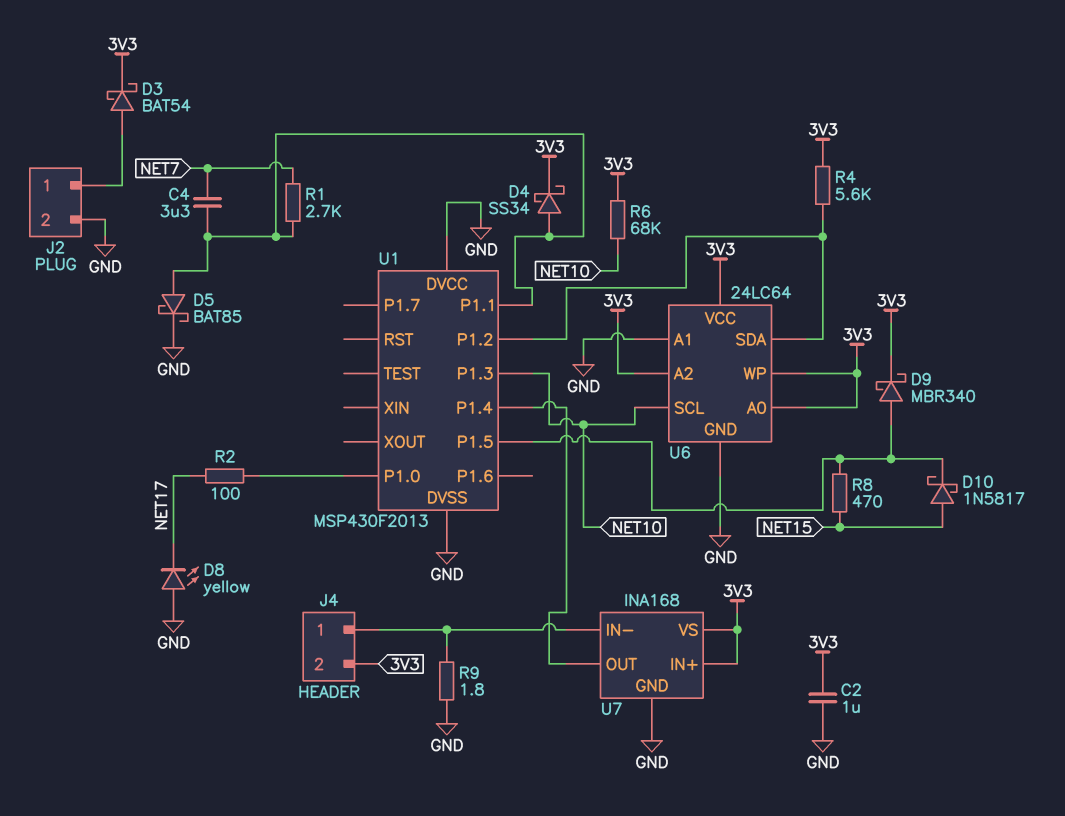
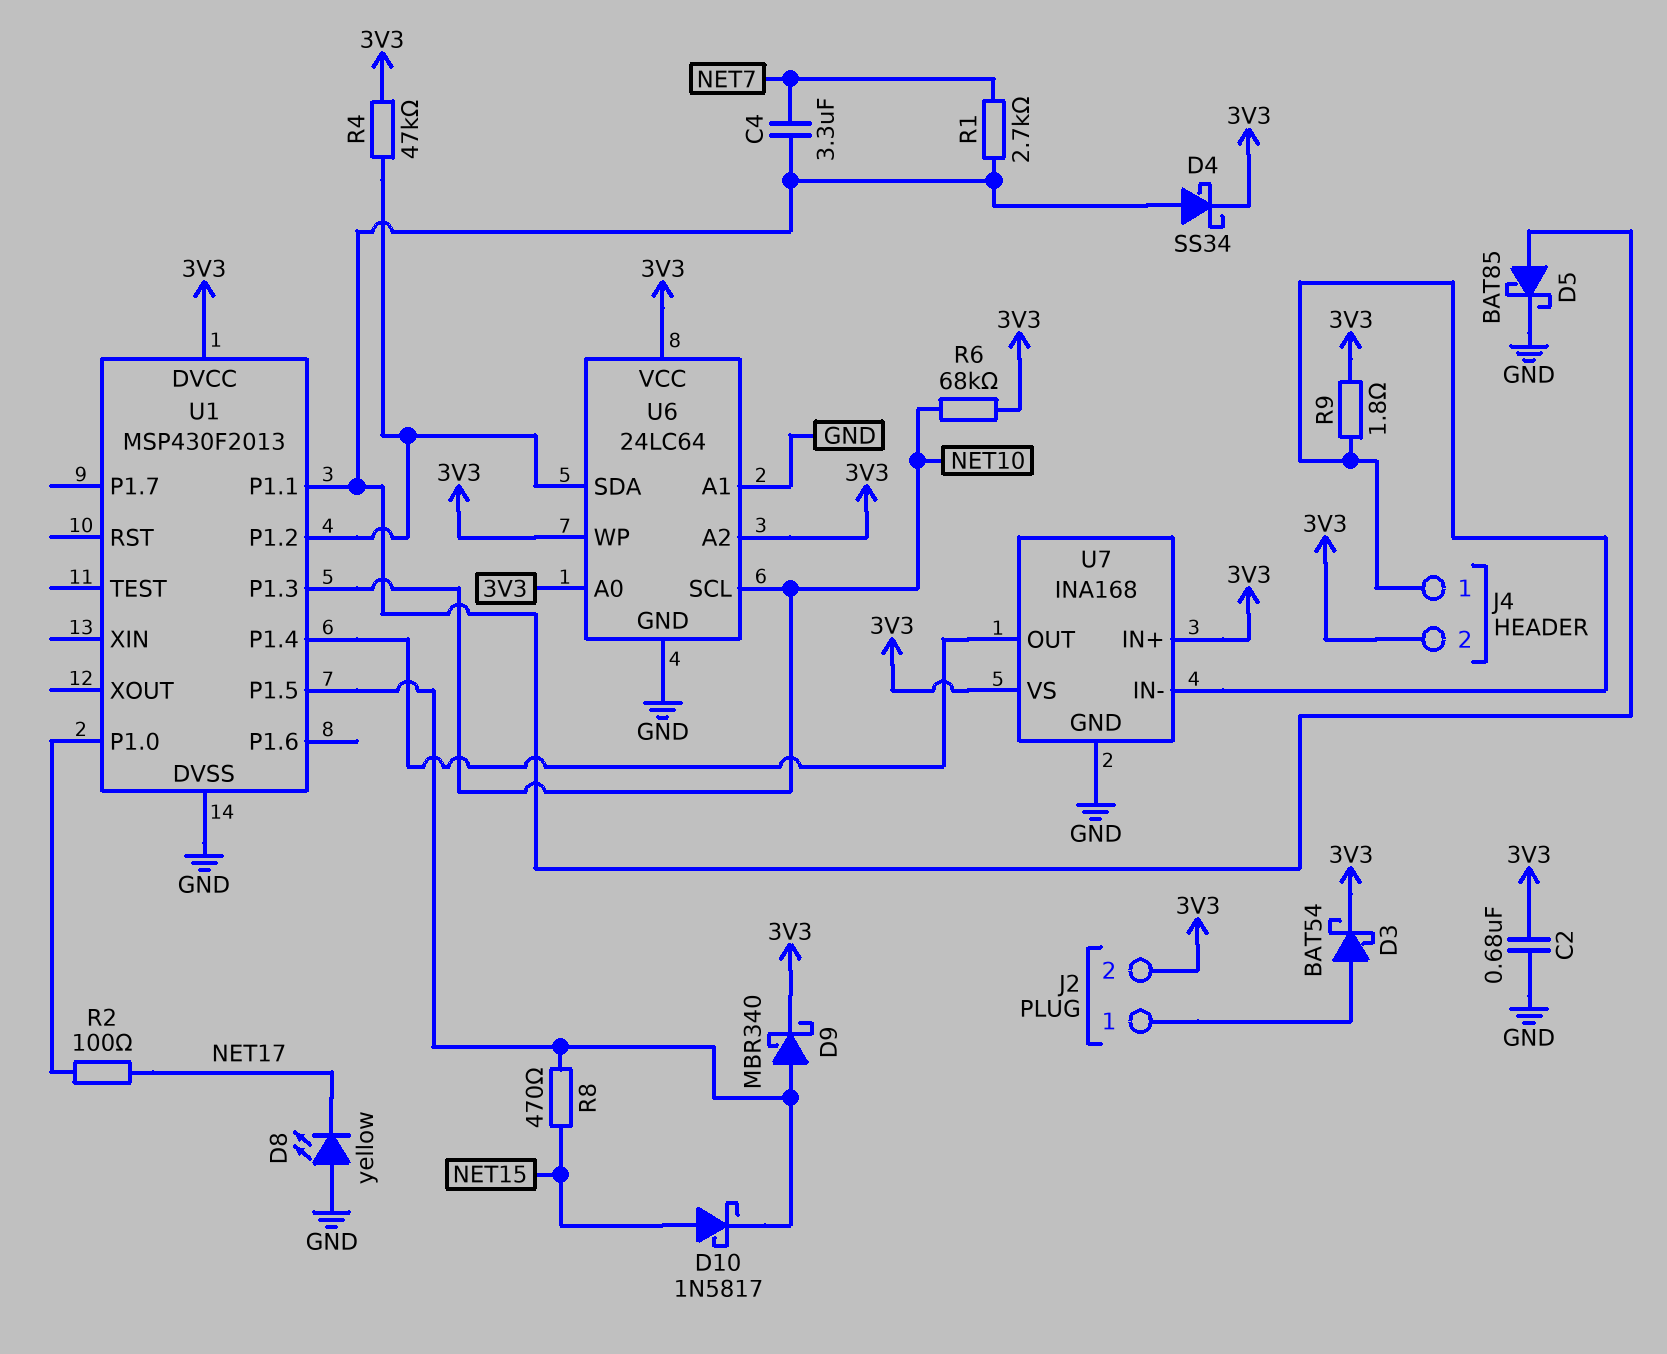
C2: 1uF (3V3, GND) -> 680nF (3V3, GND)
J2 pin 2: GND -> 3V3
R4: 5.6k (3V3, U1/P1.2) -> 47k (3V3, U1/P1.2)
R9: 1.8 (GND, J4/1) -> 1.8 (3V3, J4/1)
U1 pin DVCC: GND -> 3V3

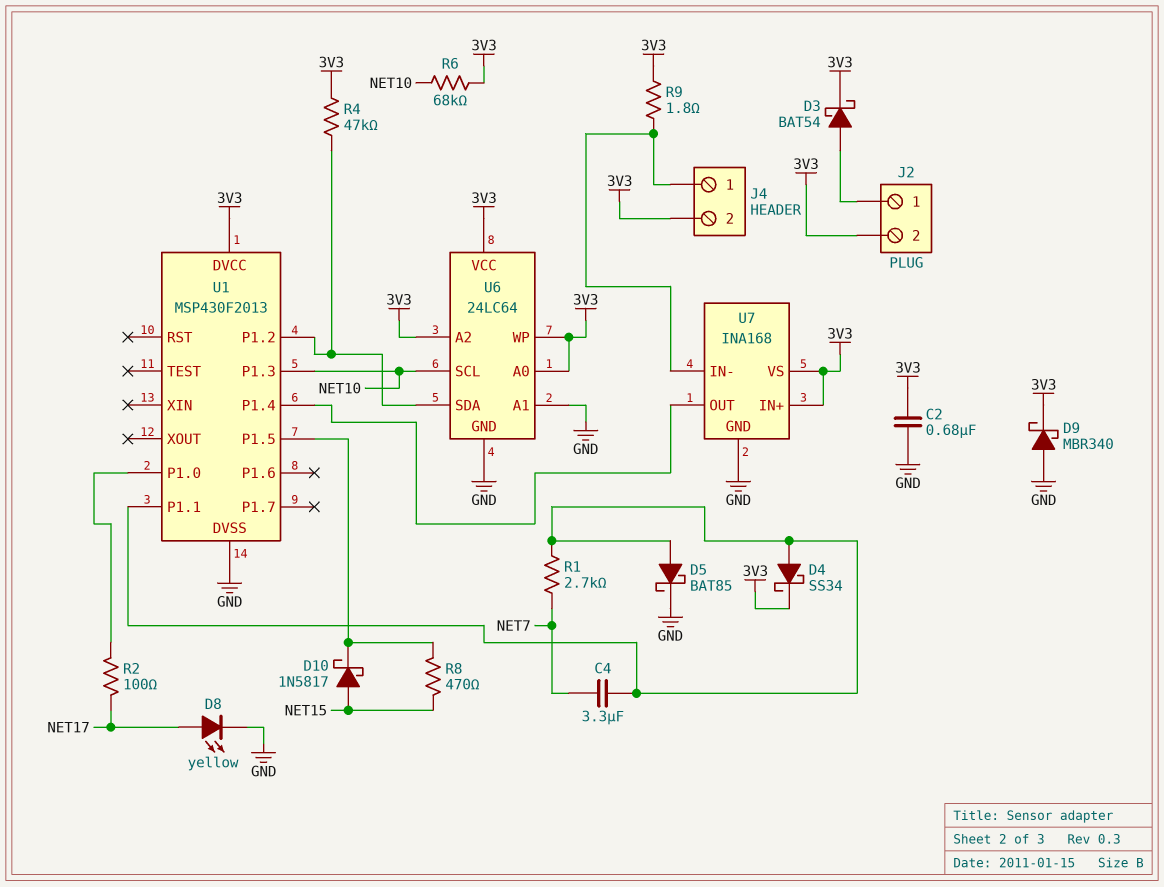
D8: LED yellow (A GND, K NET17) -> LED yellow (A NET17, K GND)
D9: schottky MBR340 (A U1/P1.5, K 3V3) -> schottky MBR340 (A GND, K 3V3)

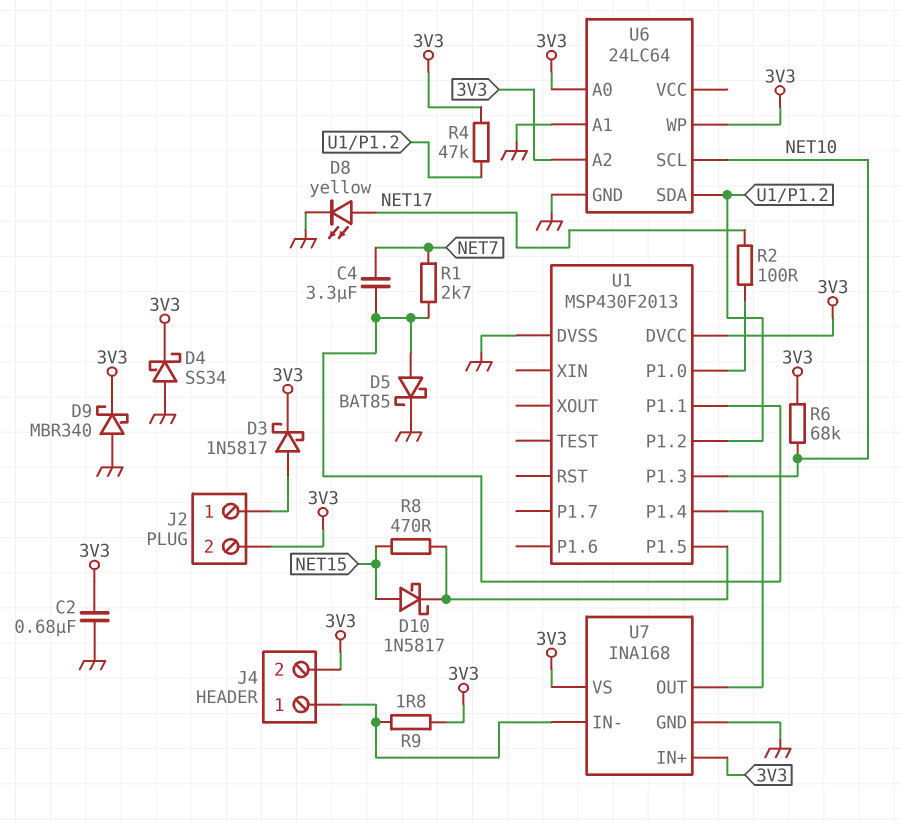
D3: schottky BAT54 (A J2/1, K 3V3) -> schottky 1N5817 (A J2/1, K 3V3)
D4: schottky SS34 (A U1/P1.1, K 3V3) -> schottky SS34 (A GND, K 3V3)
U6 pin VCC: 3V3 -> none

